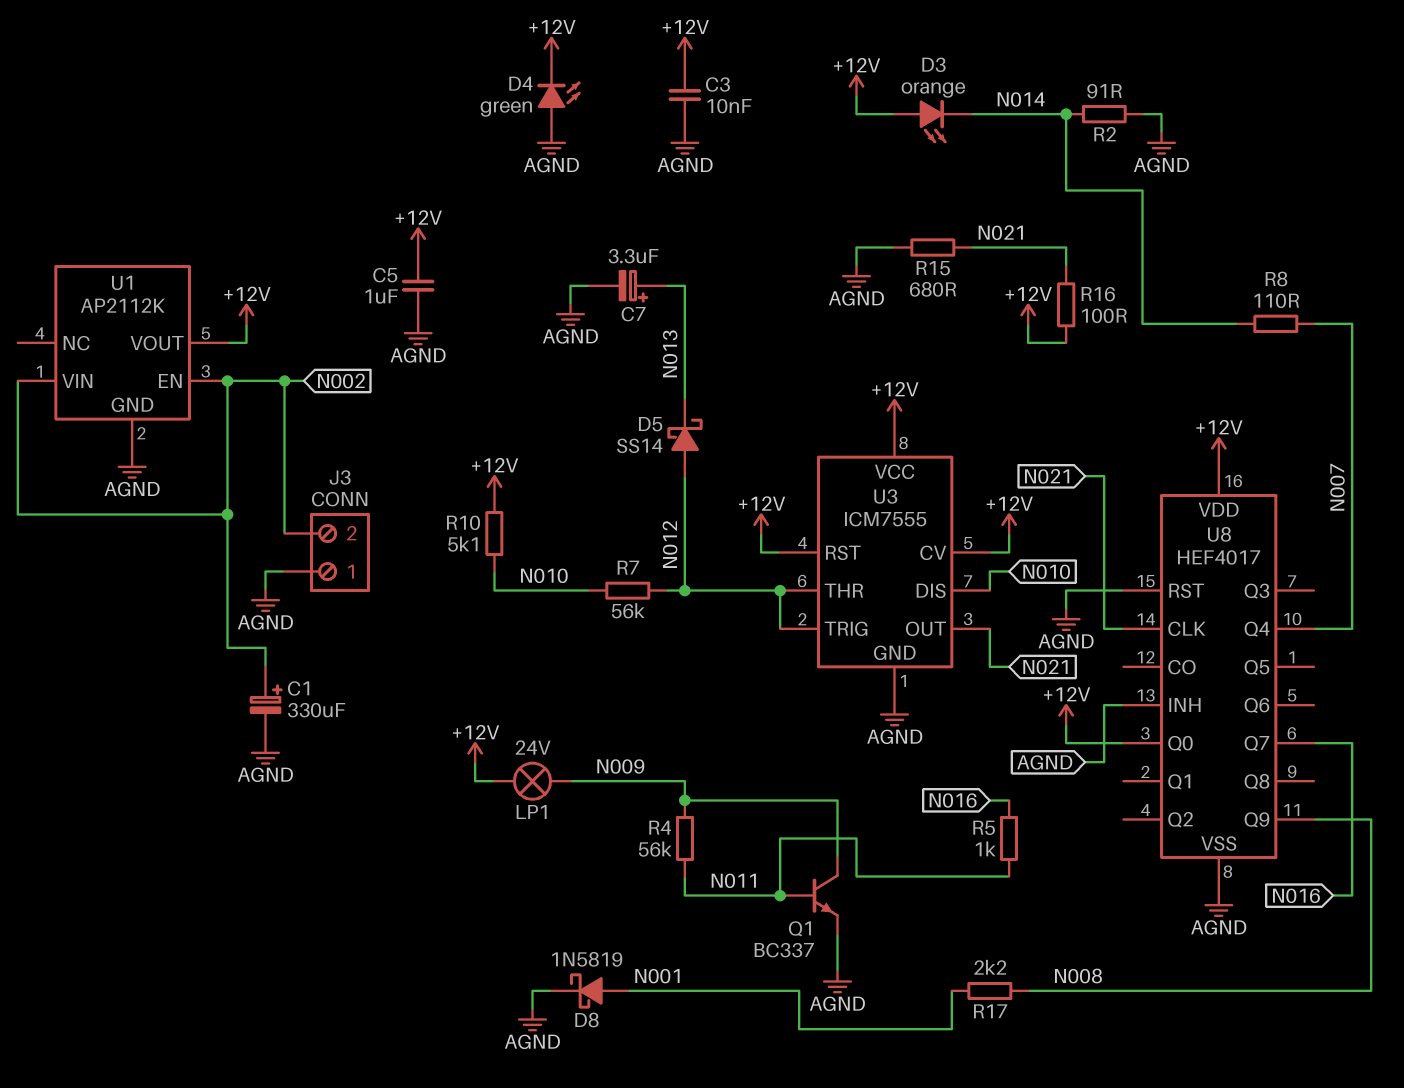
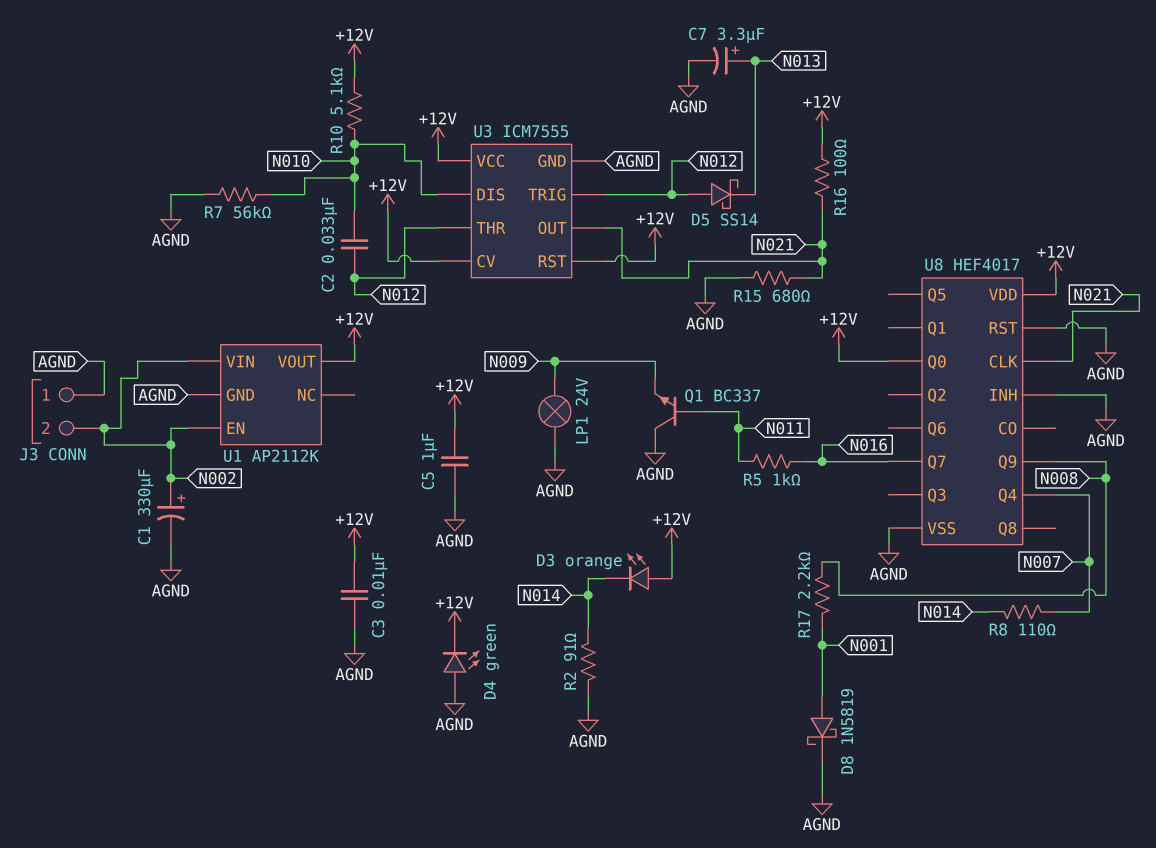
C2: none -> 33nF (N010, N012)
LP1: lamp 24V (+12V, N009) -> lamp 24V (AGND, N009)
Q1: NPN BC337 (B N011, C N009, E AGND) -> NPN BC337 (B N011, C AGND, E N009)
R4: 56k (N009, N011) -> none
R7: 56k (N010, N012) -> 56k (AGND, N010)

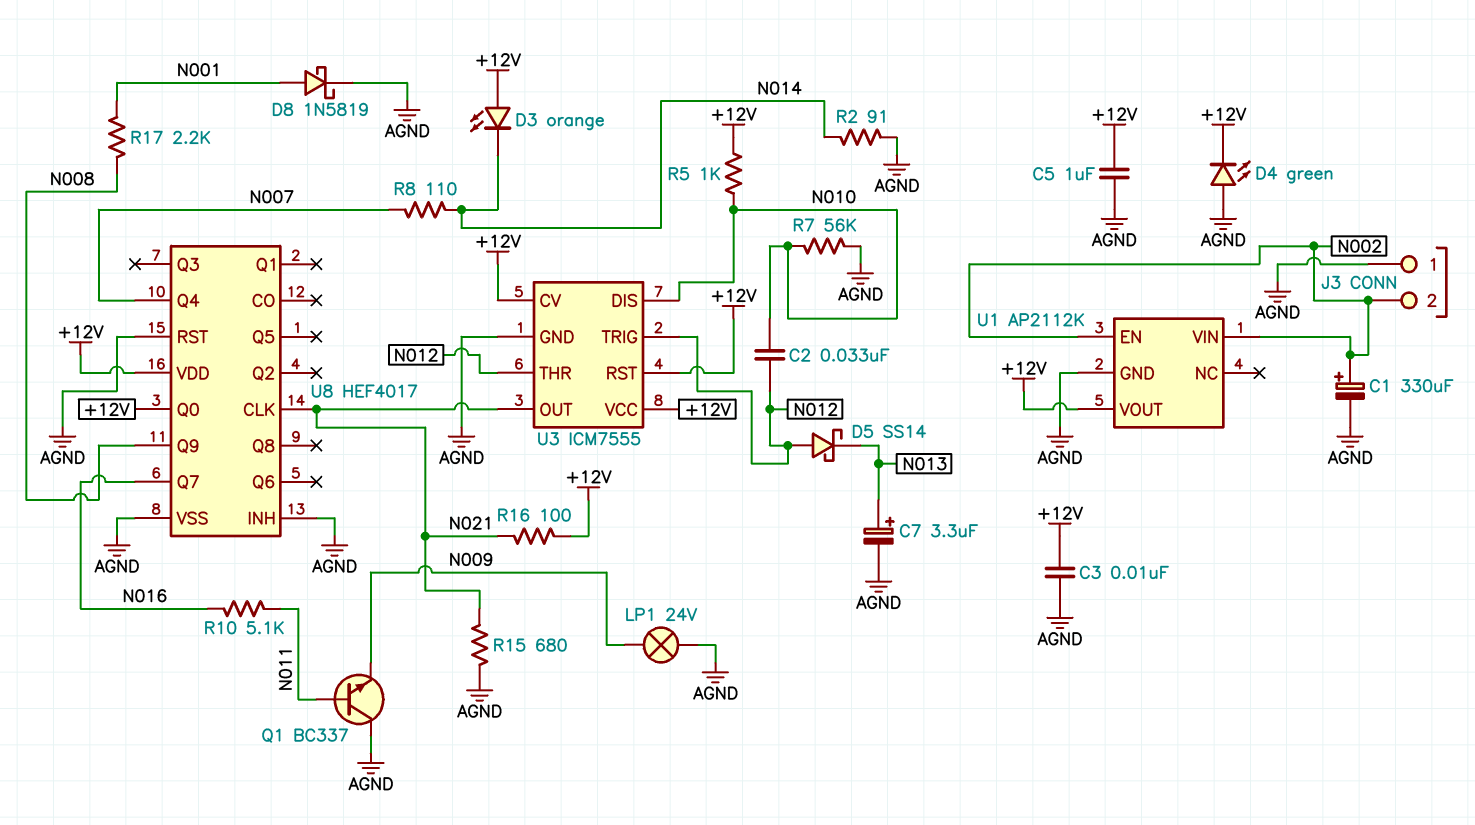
R5: 1k (N011, N016) -> 1k (+12V, N010)
R10: 5.1k (+12V, N010) -> 5.1k (N011, N016)

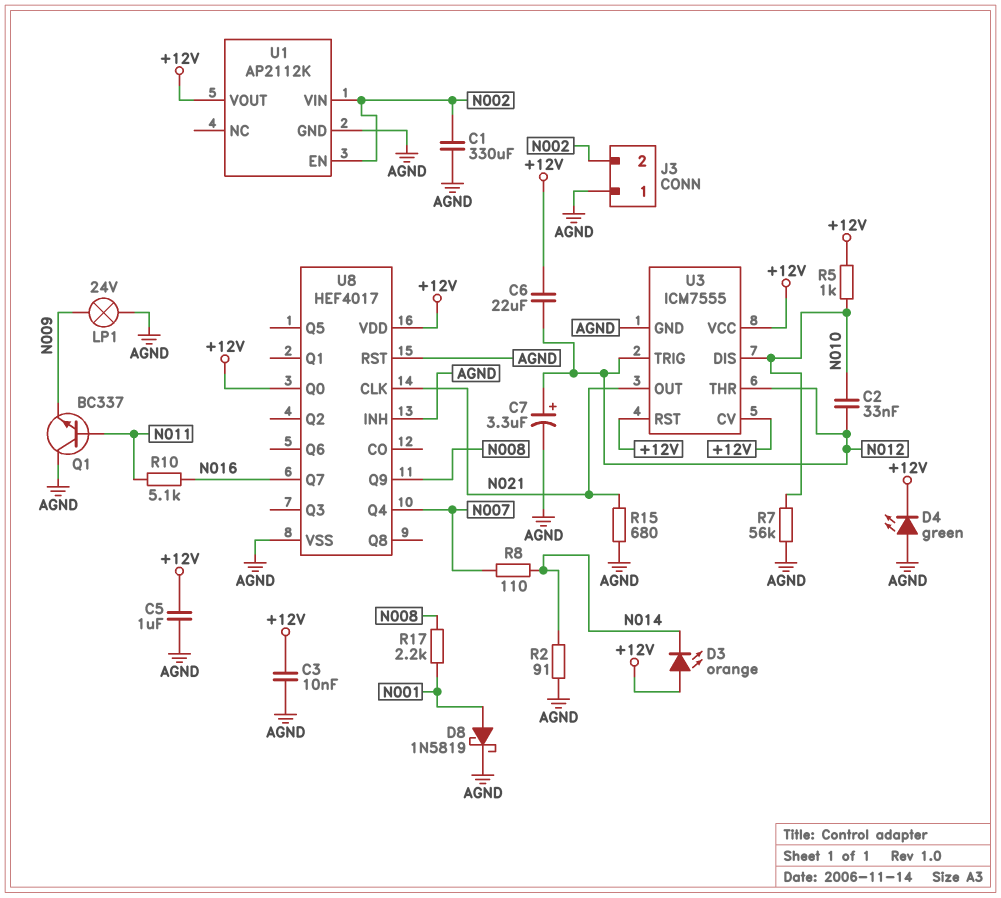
C1: 330uF (plus N002, minus AGND) -> 330uF (AGND, N002)
C6: none -> 22uF (+12V, N012)
C7: 3.3uF (plus N013, minus AGND) -> 3.3uF (plus N012, minus AGND)
D5: schottky SS14 (A N012, K N013) -> none
R16: 100 (+12V, N021) -> none

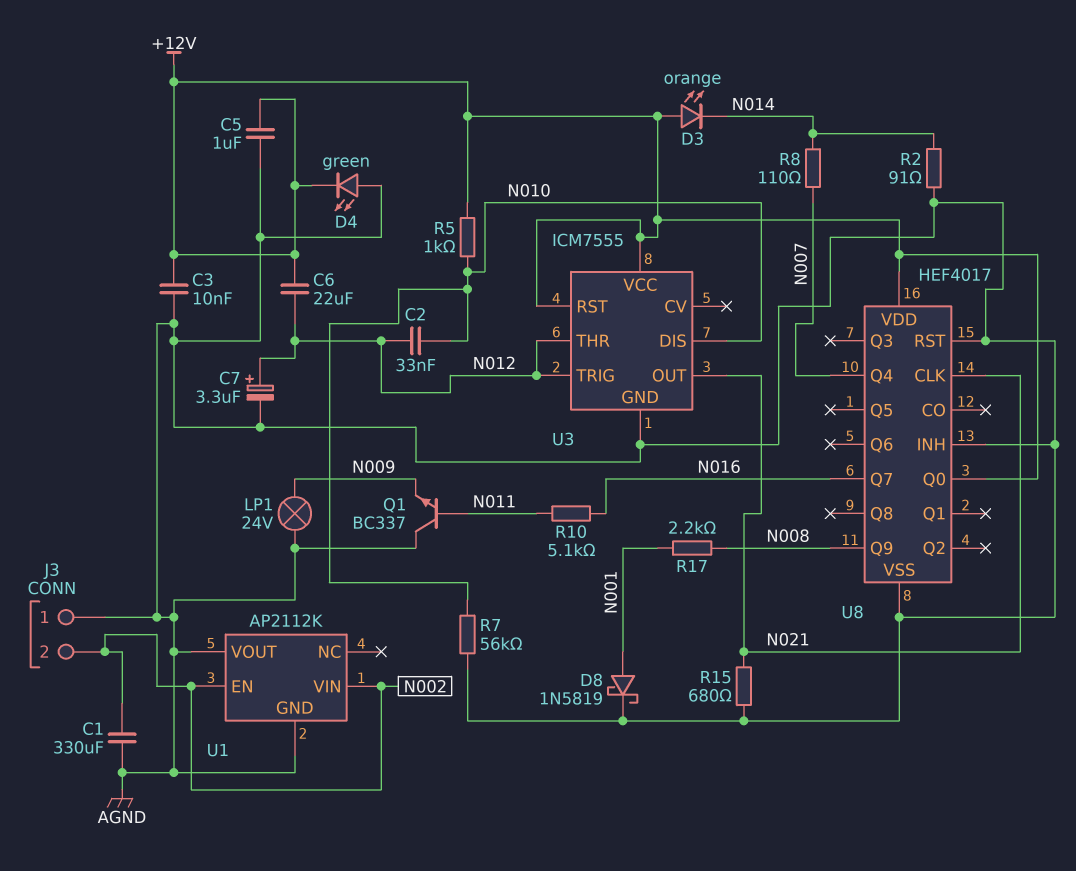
U1 pin VOUT: +12V -> AGND
U3 pin CV: +12V -> none

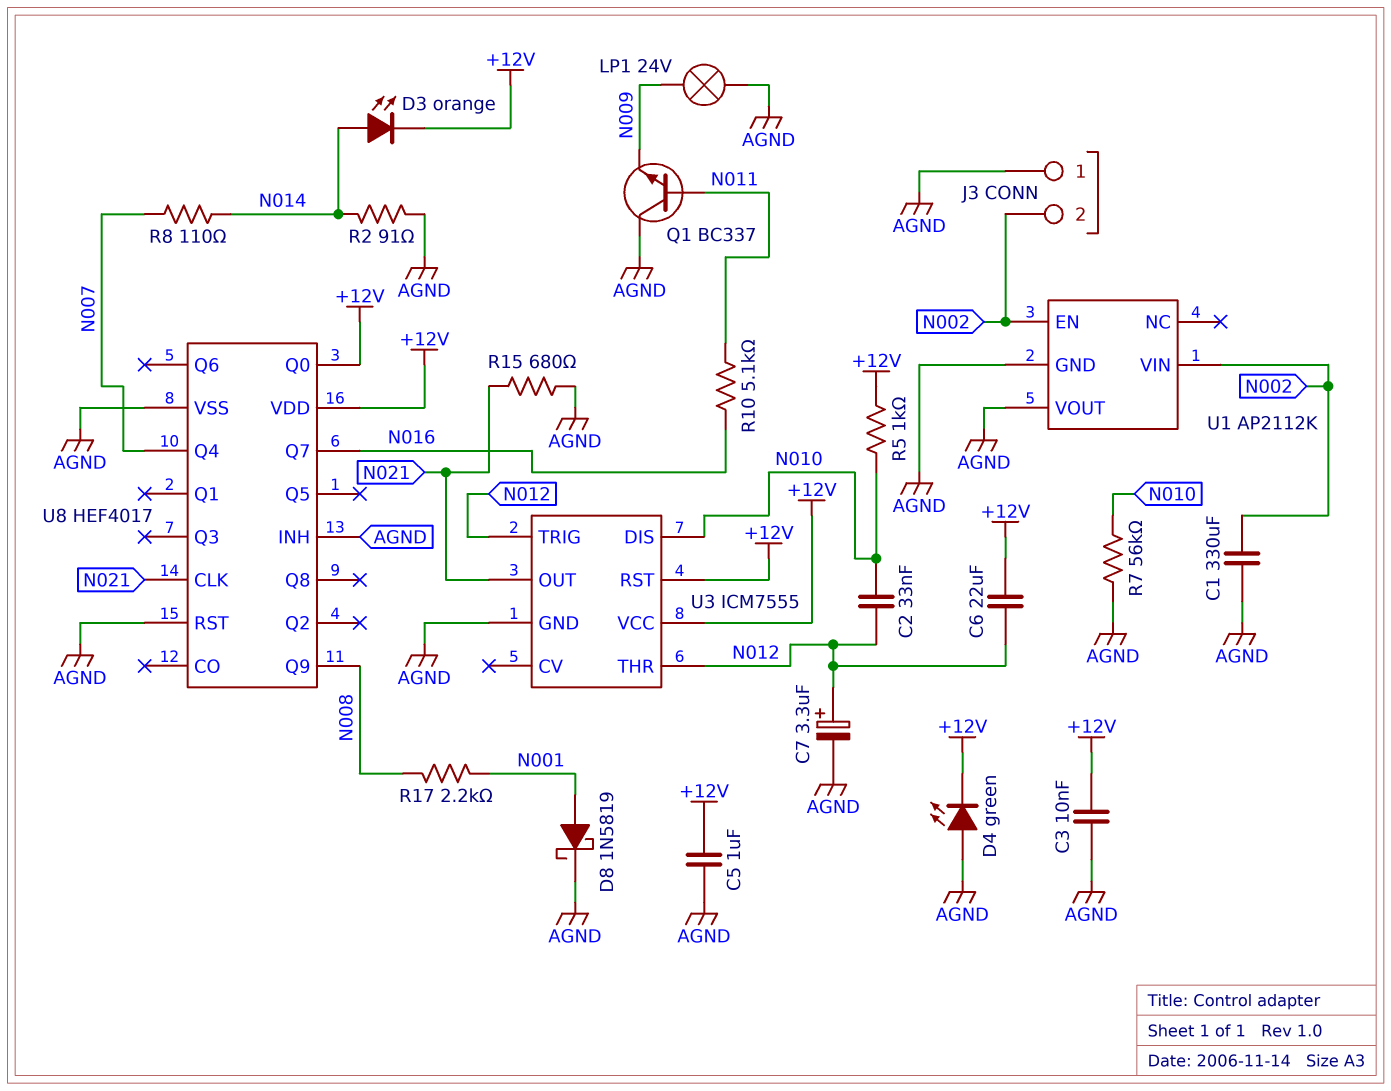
D3: LED orange (A +12V, K N014) -> LED orange (A N014, K +12V)

